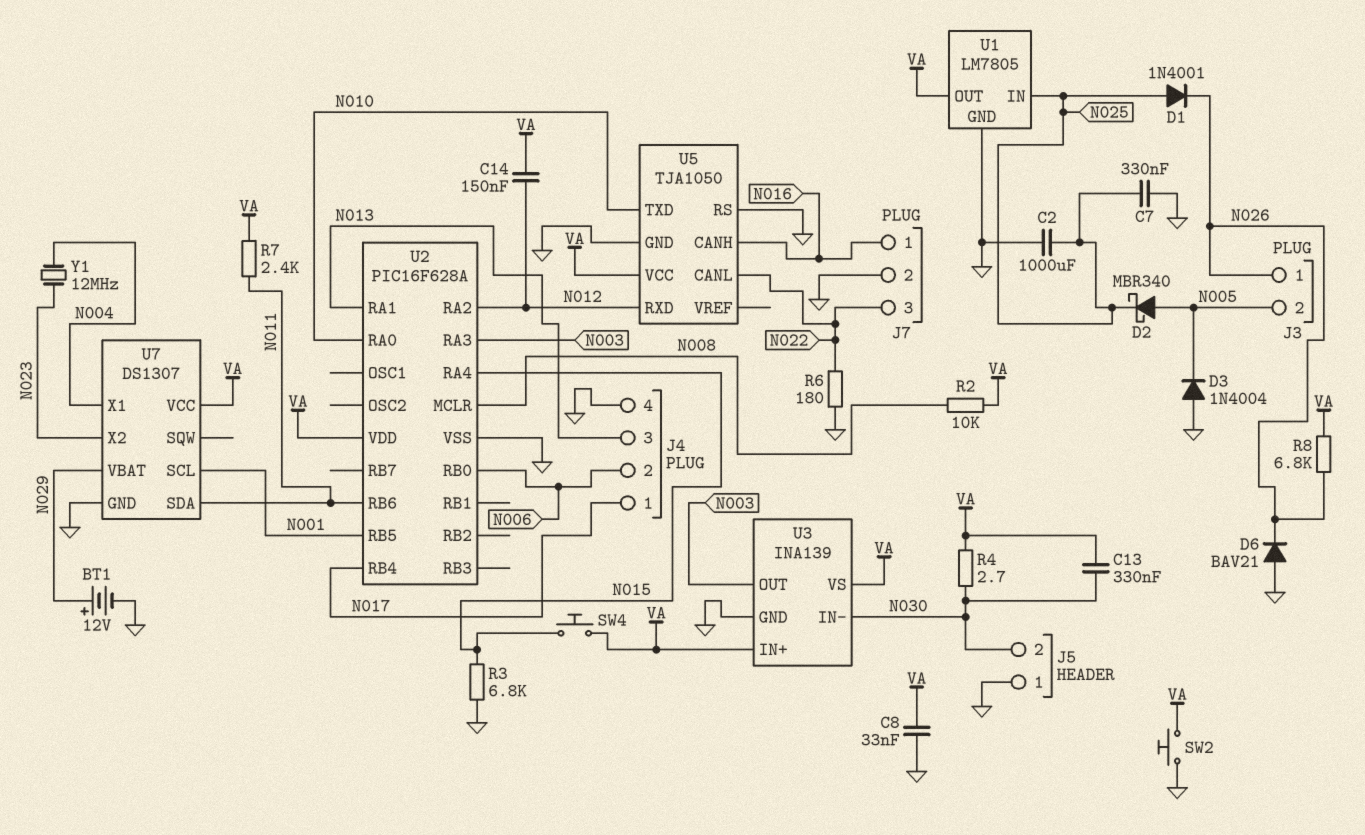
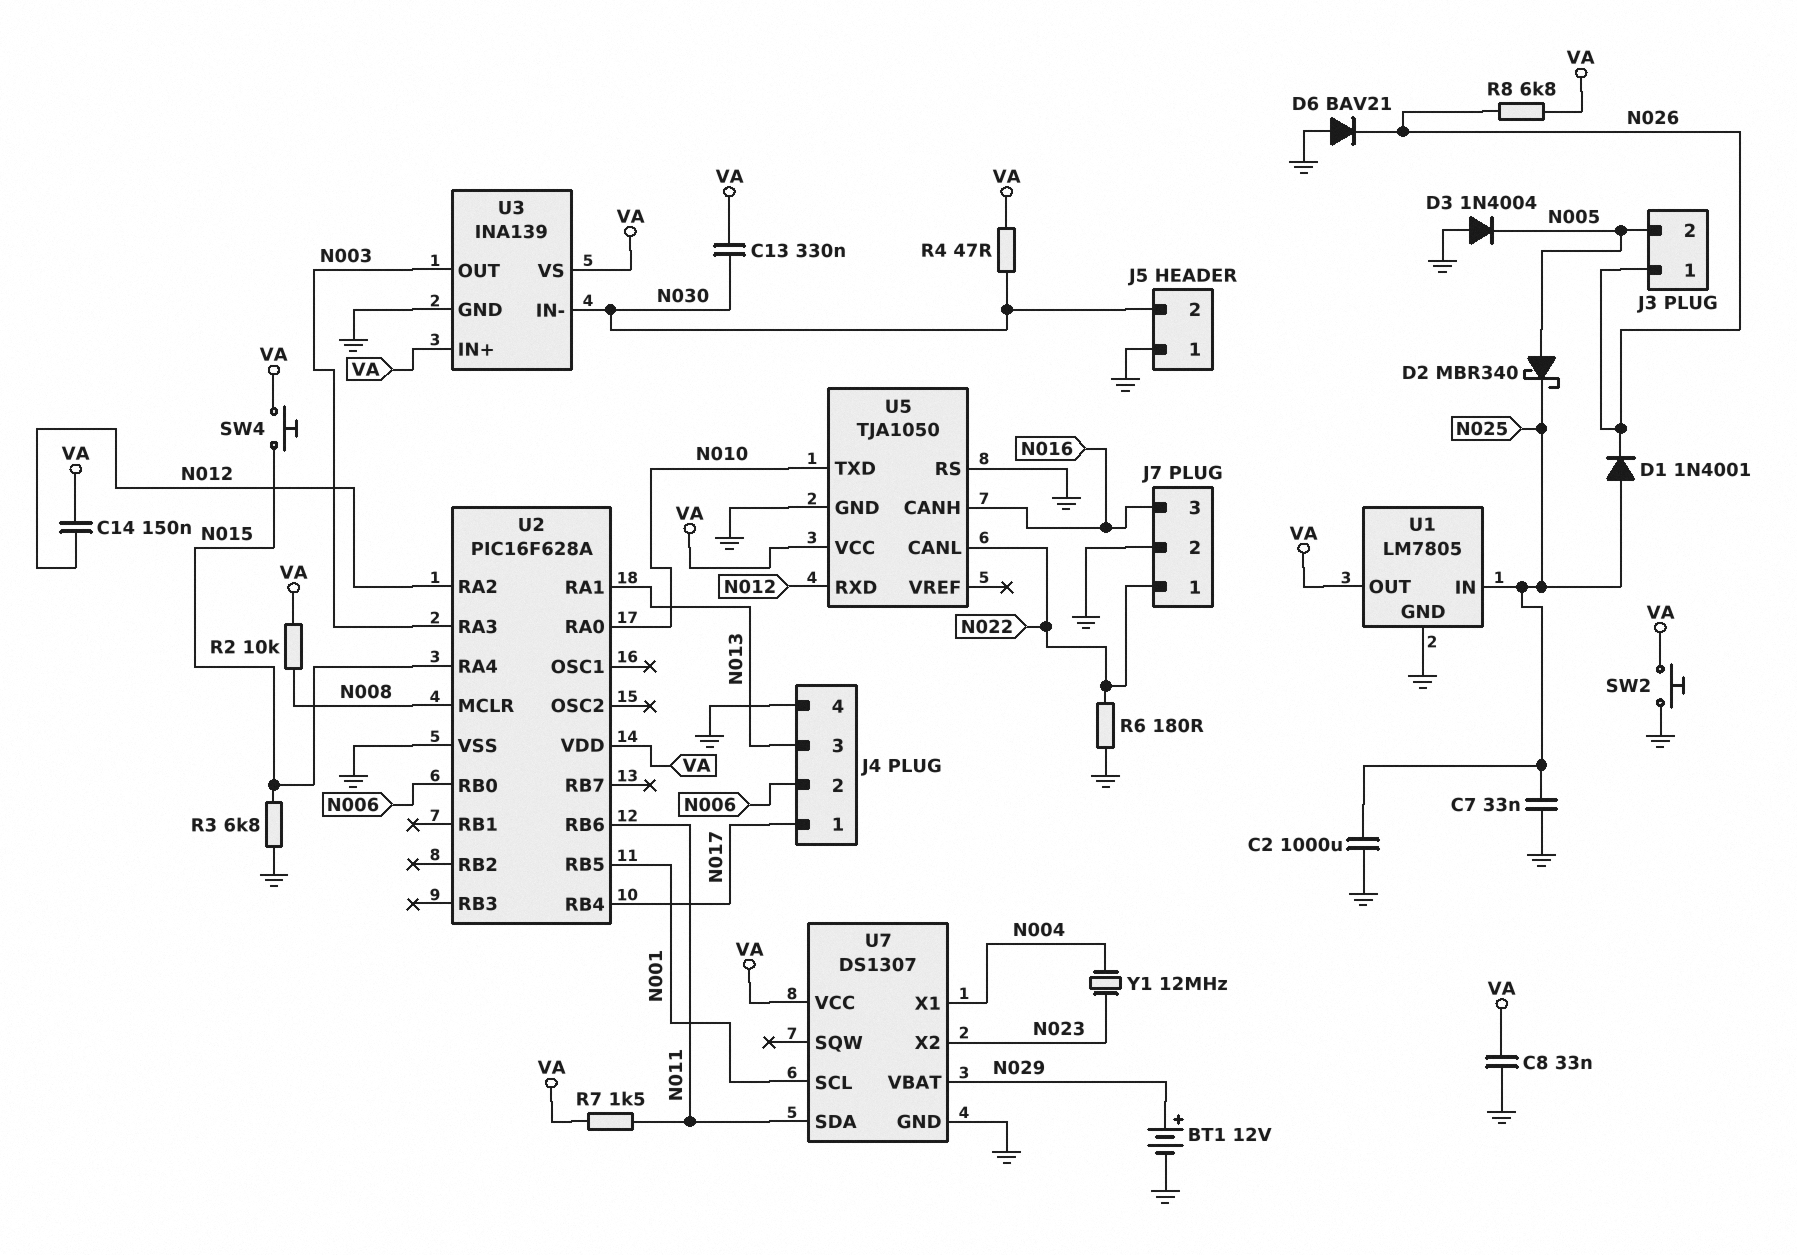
C7: 330nF (GND, N025) -> 33nF (GND, N025)
J7 pin 1: N016 -> N022
J7 pin 3: N022 -> N016
R4: 2.7 (N030, VA) -> 47 (N030, VA)
R7: 2.4k (N011, VA) -> 1.5k (N011, VA)

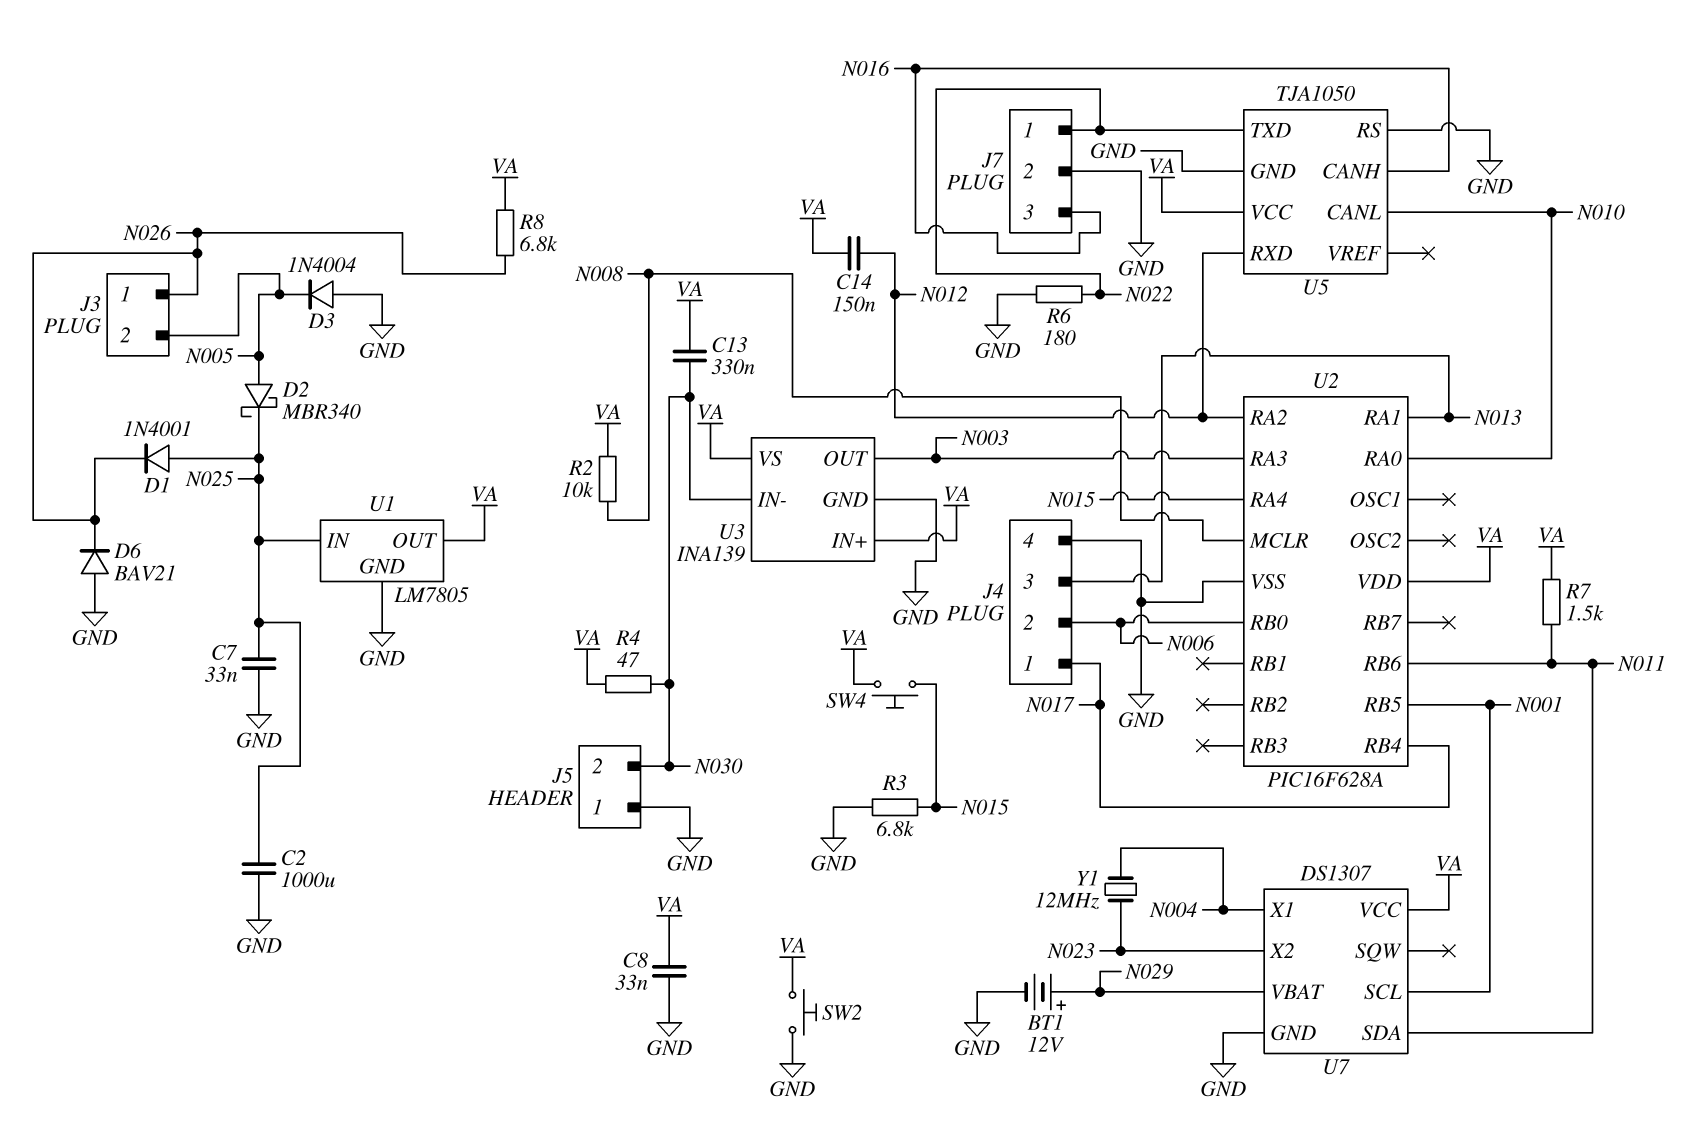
U5 pin CANL: N022 -> N010
U5 pin TXD: N010 -> N022

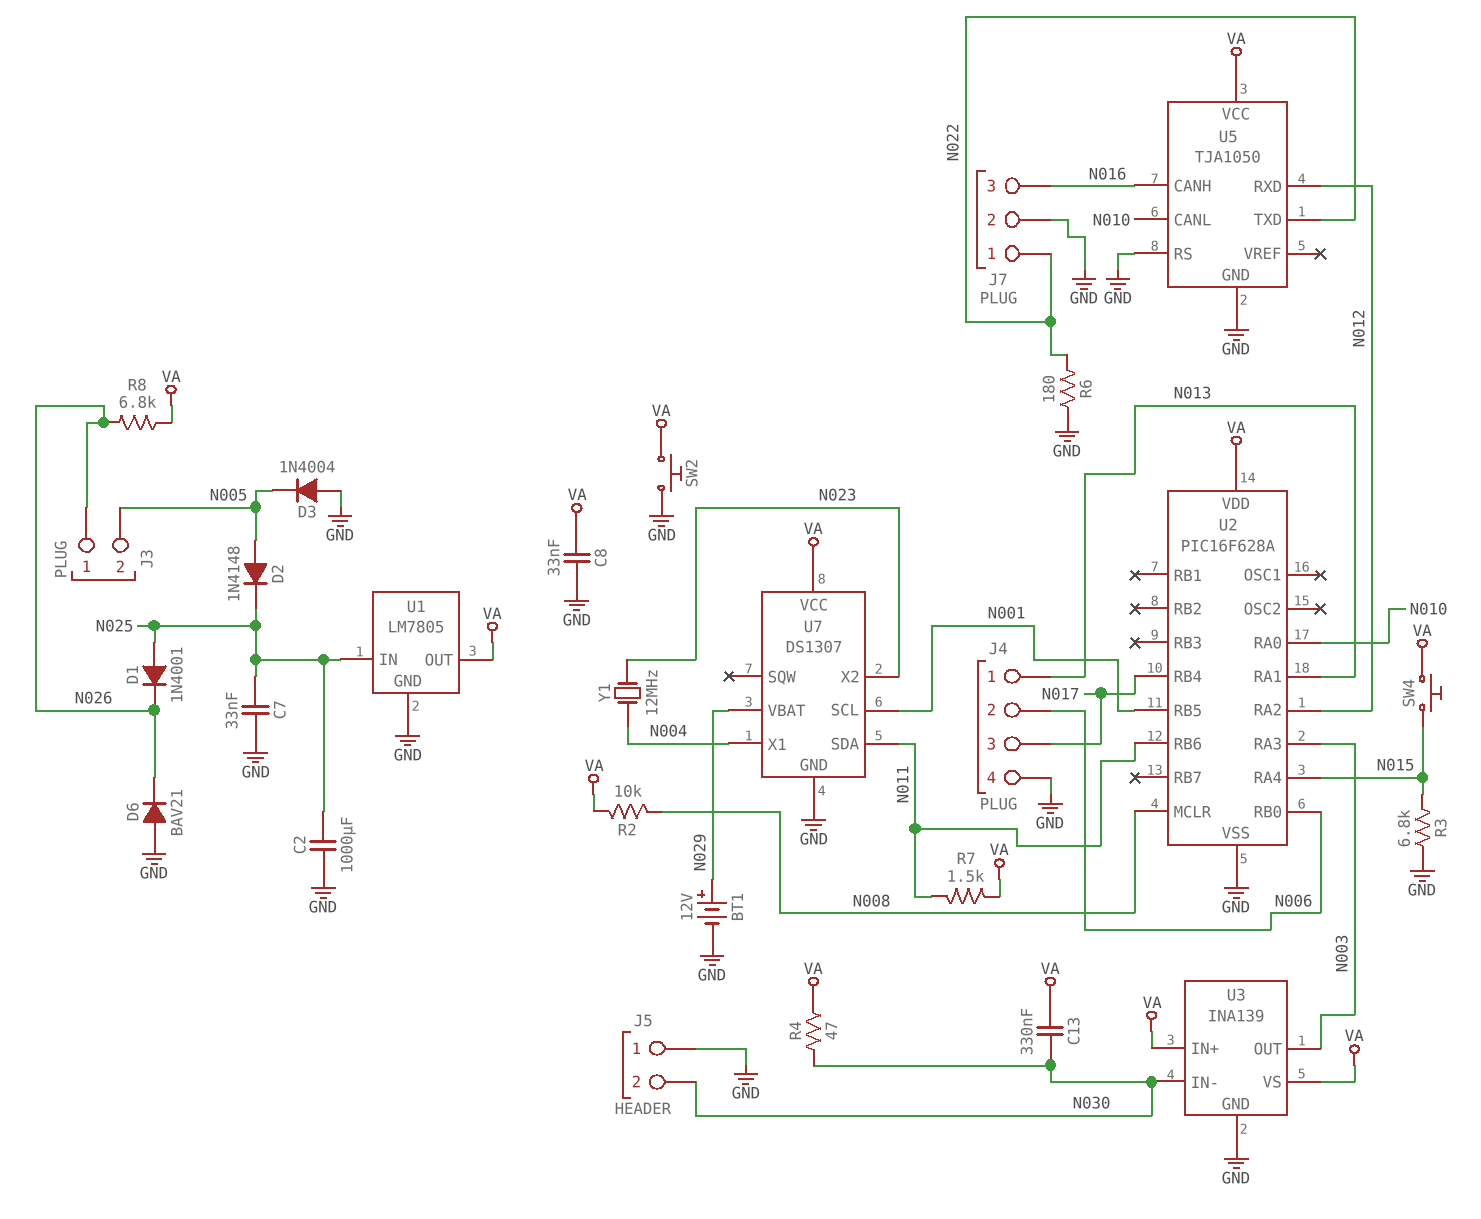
C14: 150nF (N012, VA) -> none
D2: schottky MBR340 (A N005, K N025) -> diode 1N4148 (A N005, K N025)
J4 pin 1: N017 -> N013
J4 pin 3: N013 -> N017

